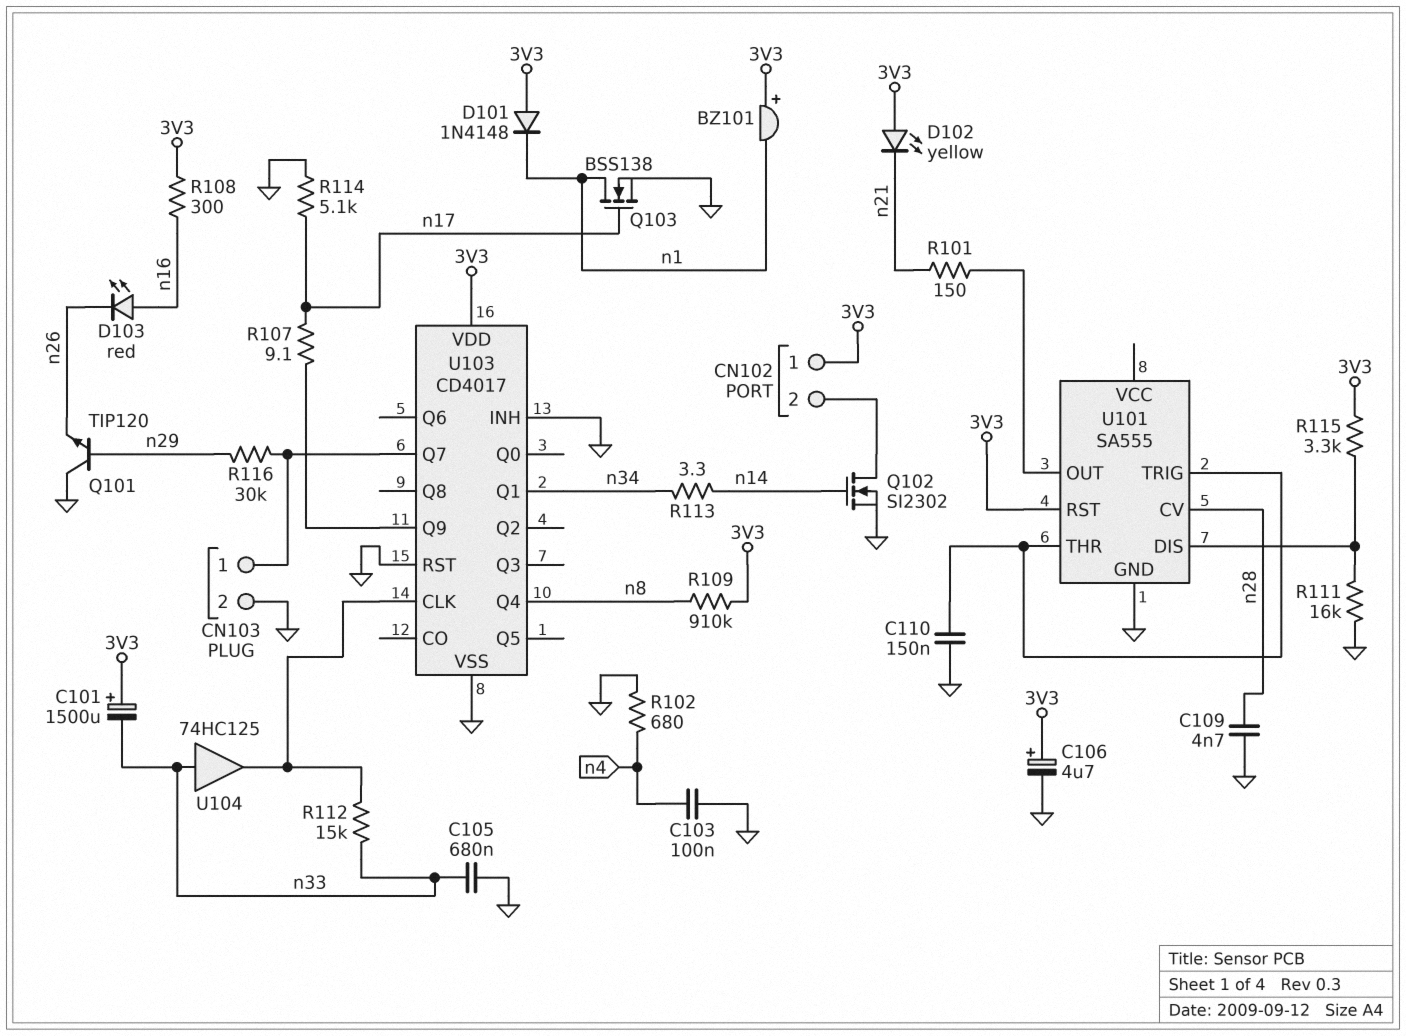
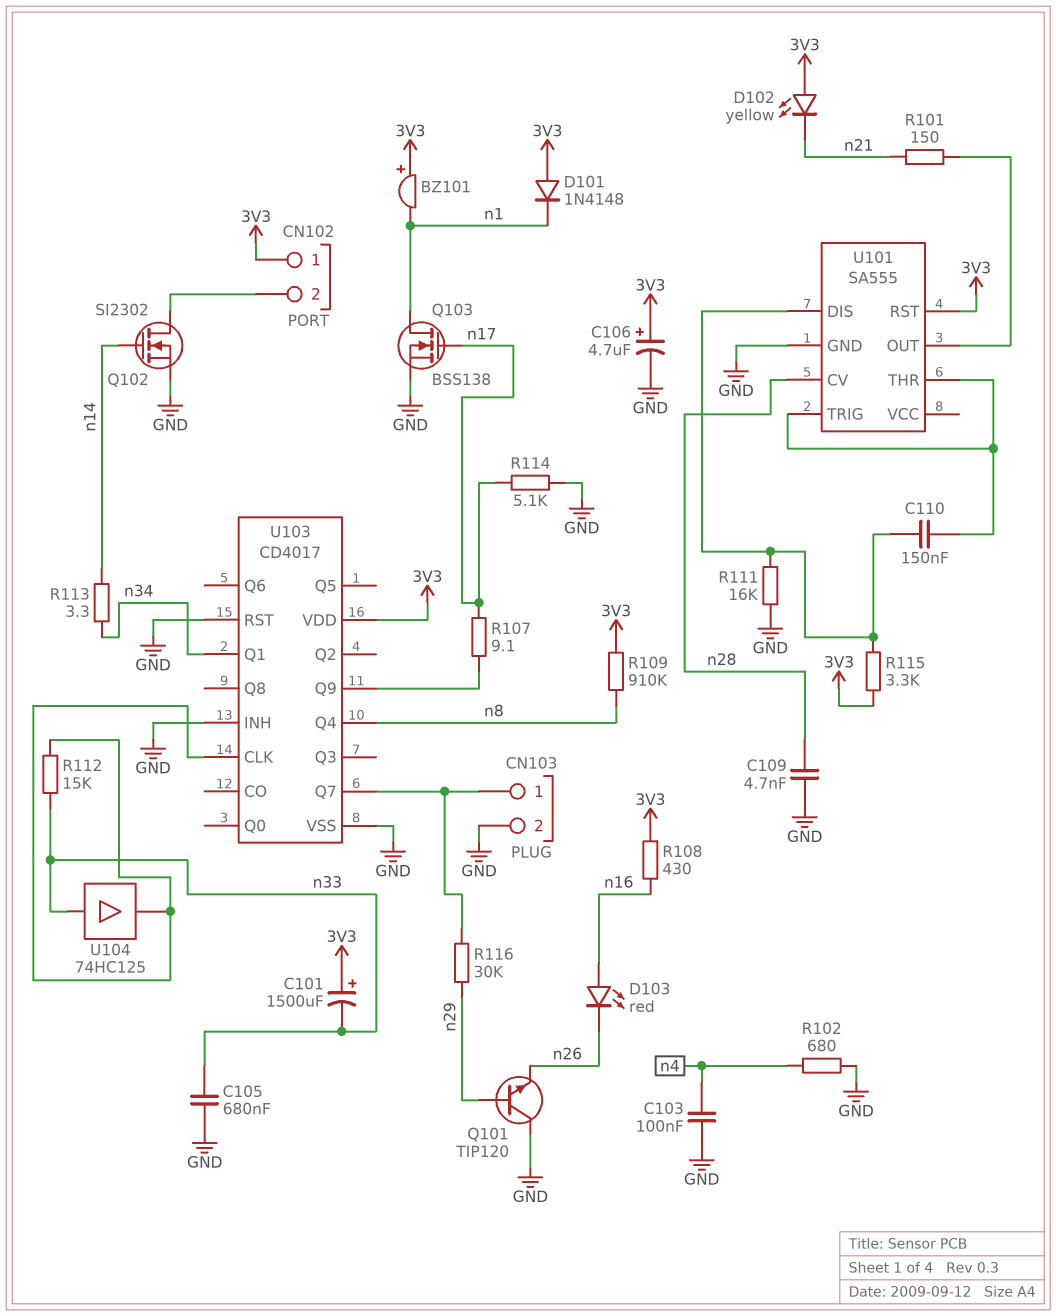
C110: 150nF (GND, U101/THR) -> 150nF (U101/DIS, U101/THR)
R108: 300 (3V3, n16) -> 430 (3V3, n16)

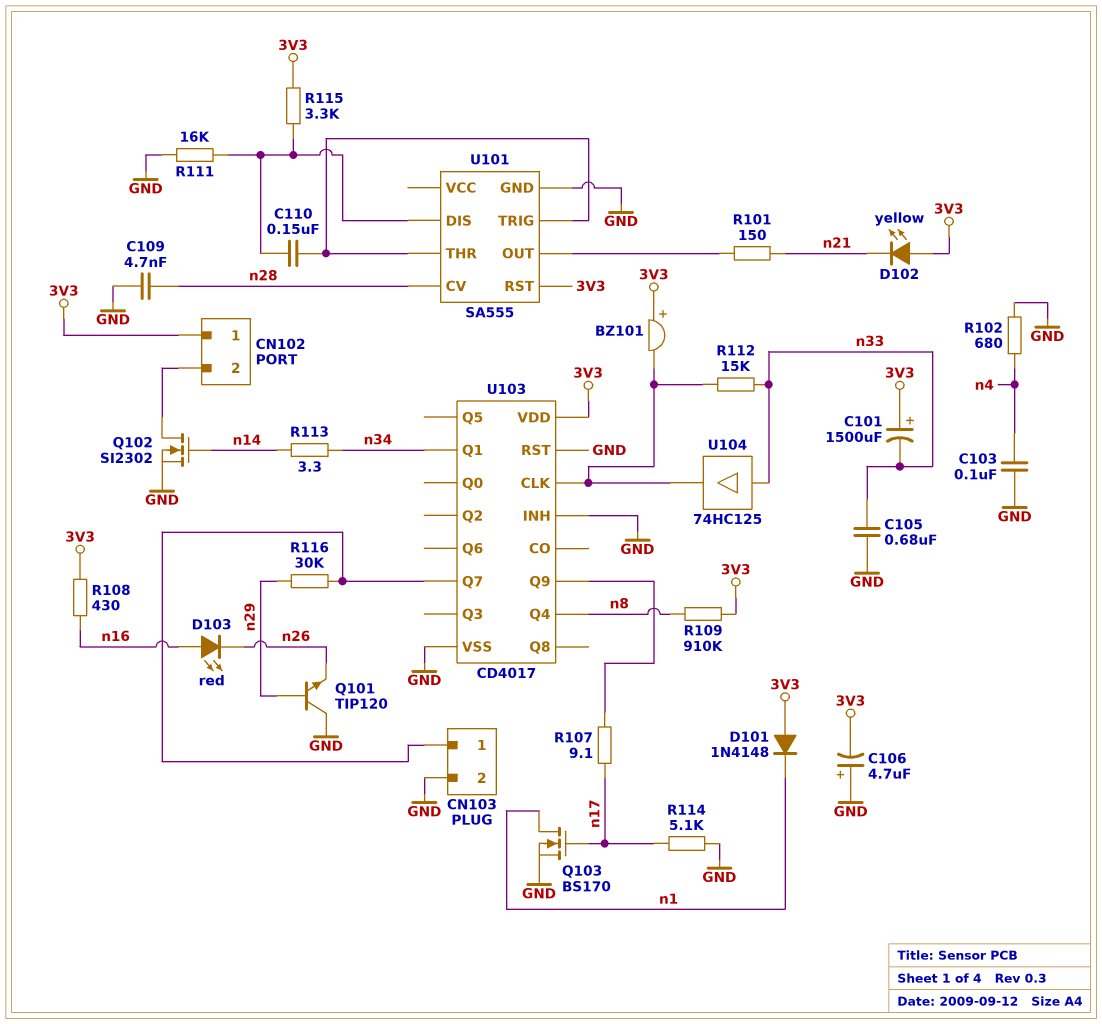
BZ101: buzzer (plus 3V3, minus n1) -> buzzer (plus 3V3, minus U103/CLK)
C106: 4.7uF (plus 3V3, minus GND) -> 4.7uF (plus GND, minus 3V3)
Q103: NMOS BSS138 (G n17, D n1, S GND) -> NMOS BS170 (G n17, D n1, S GND)

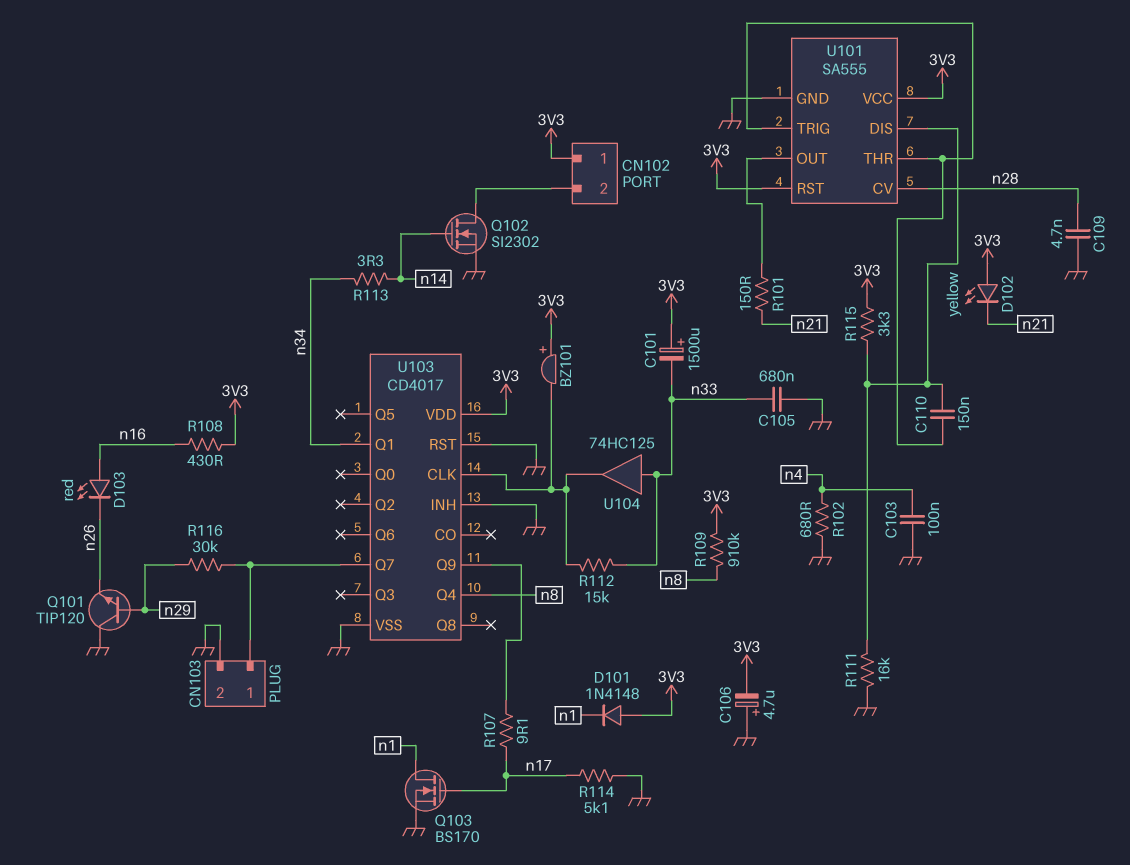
U101 pin VCC: none -> 3V3

